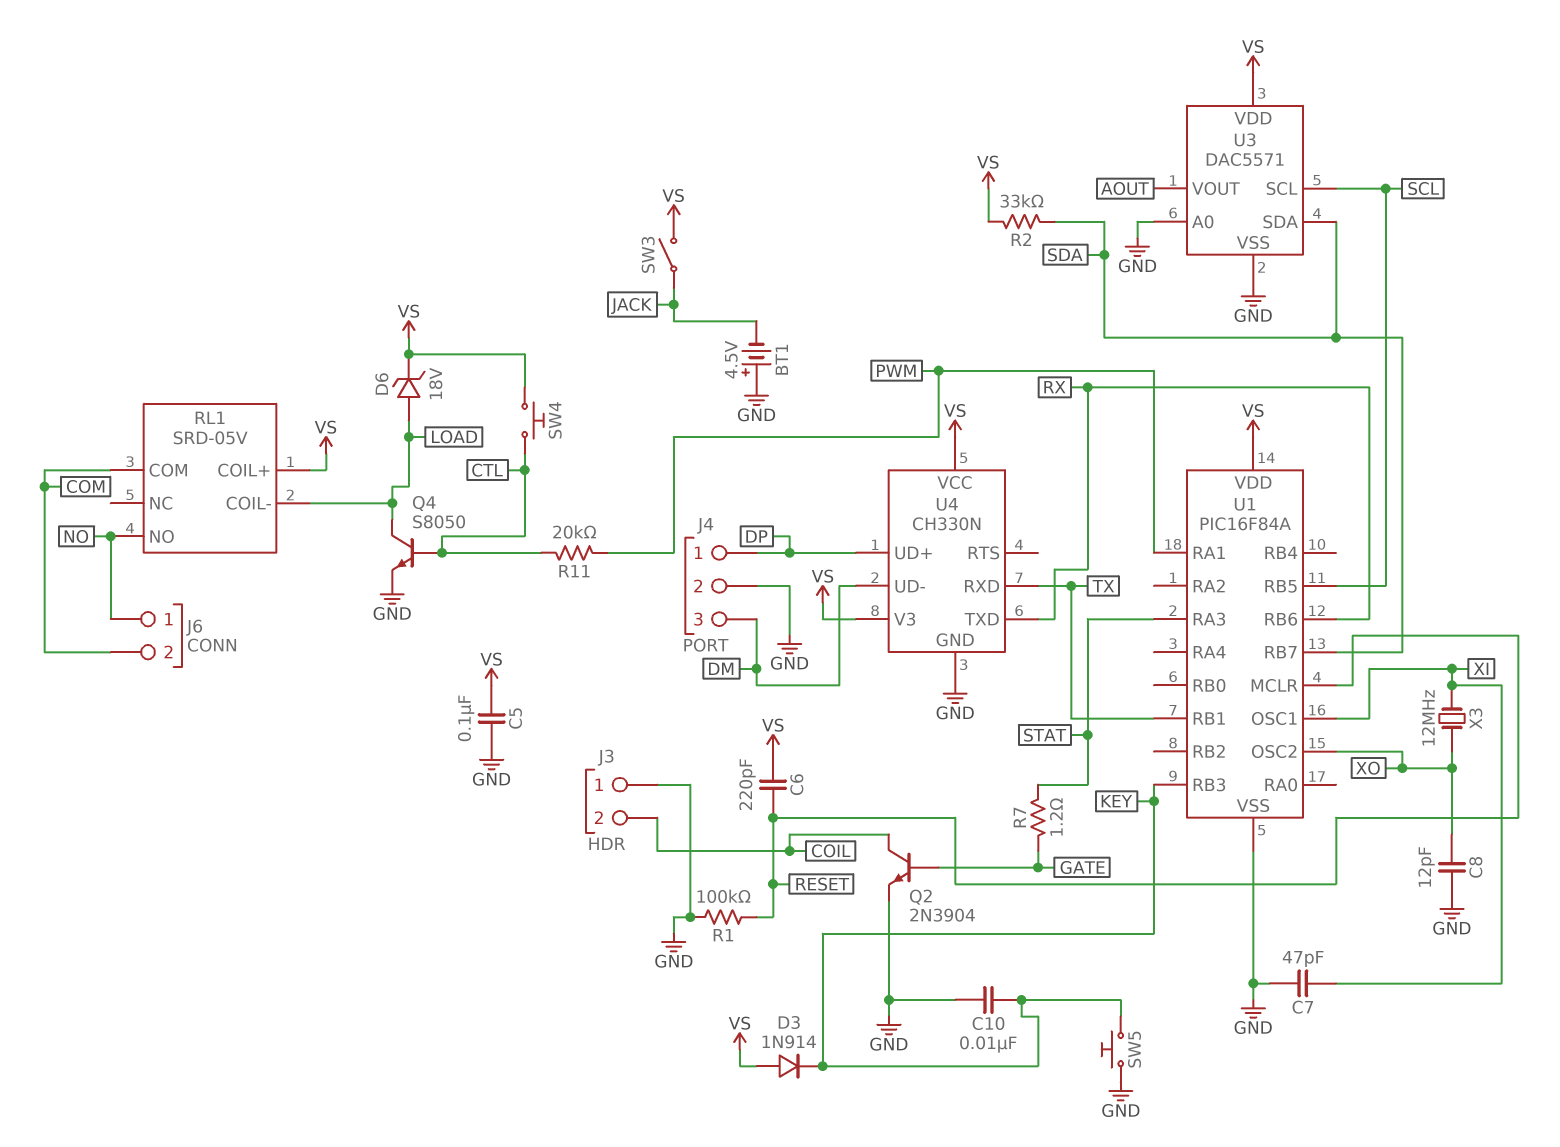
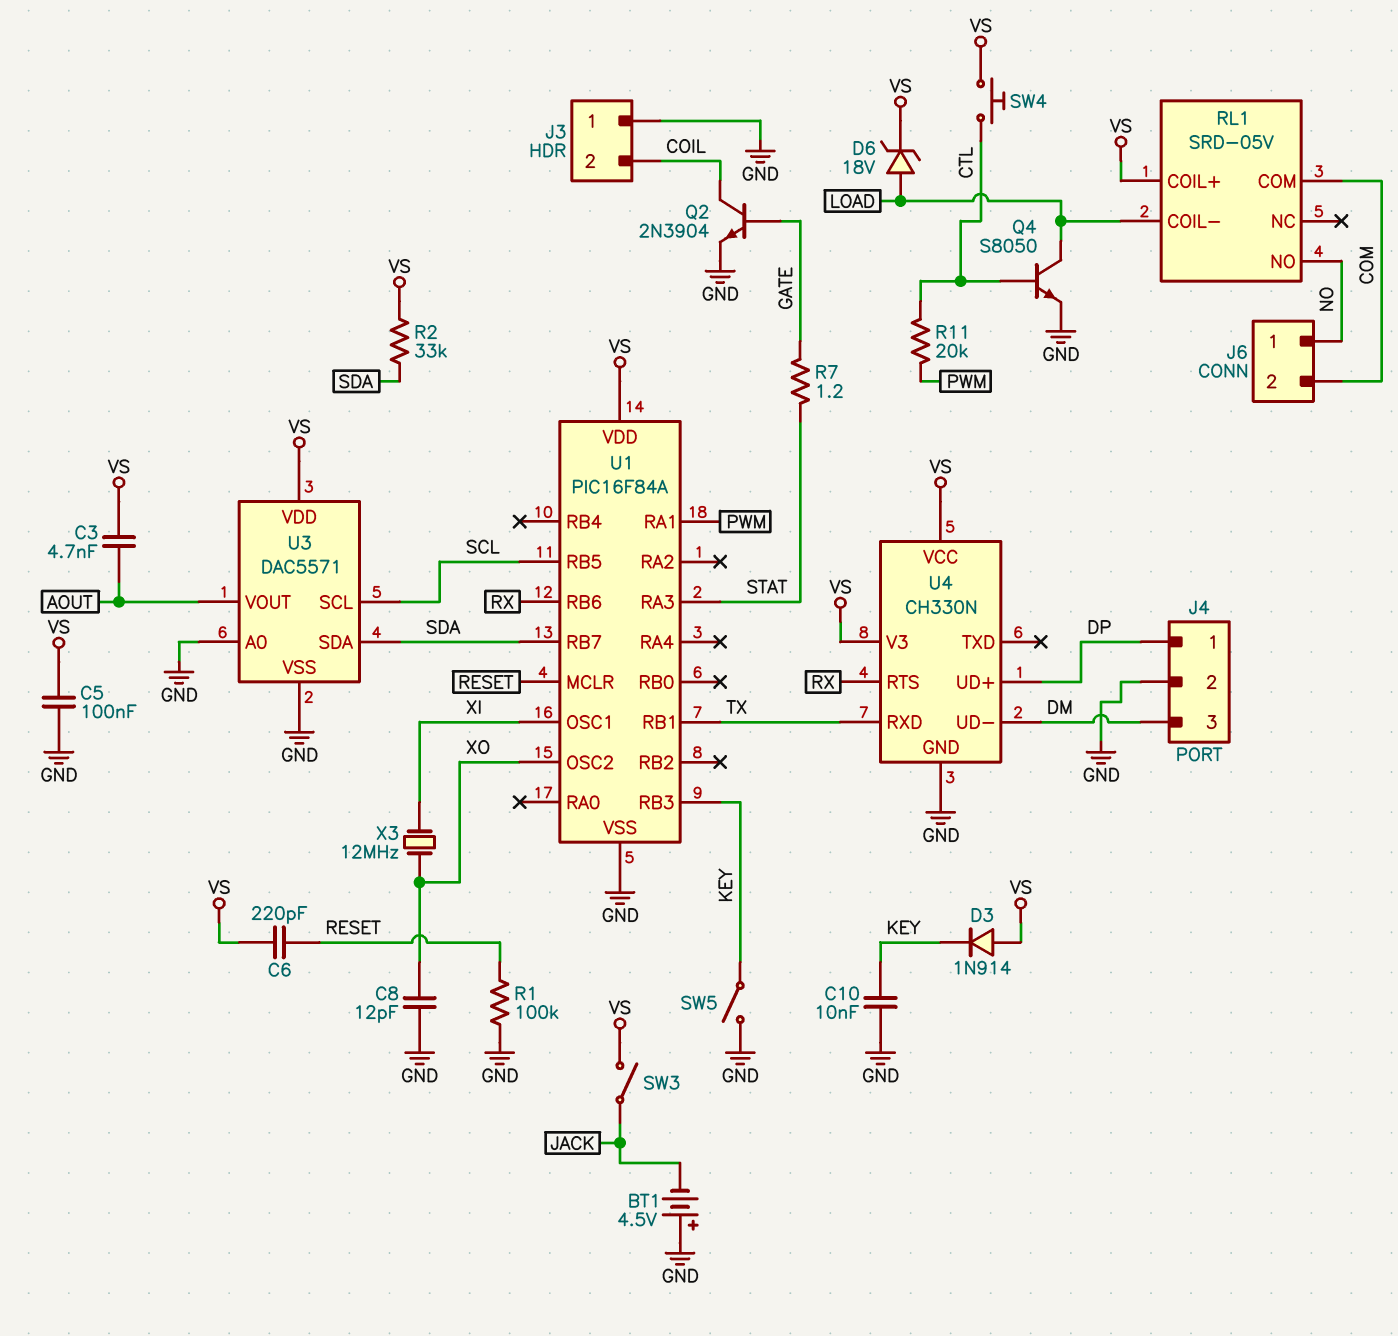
C3: none -> 4.7nF (AOUT, VS)
C7: 47pF (GND, XI) -> none
SW5: button (GND, KEY) -> switch (GND, KEY)
U4 pin RTS: none -> RX
U4 pin TXD: RX -> none

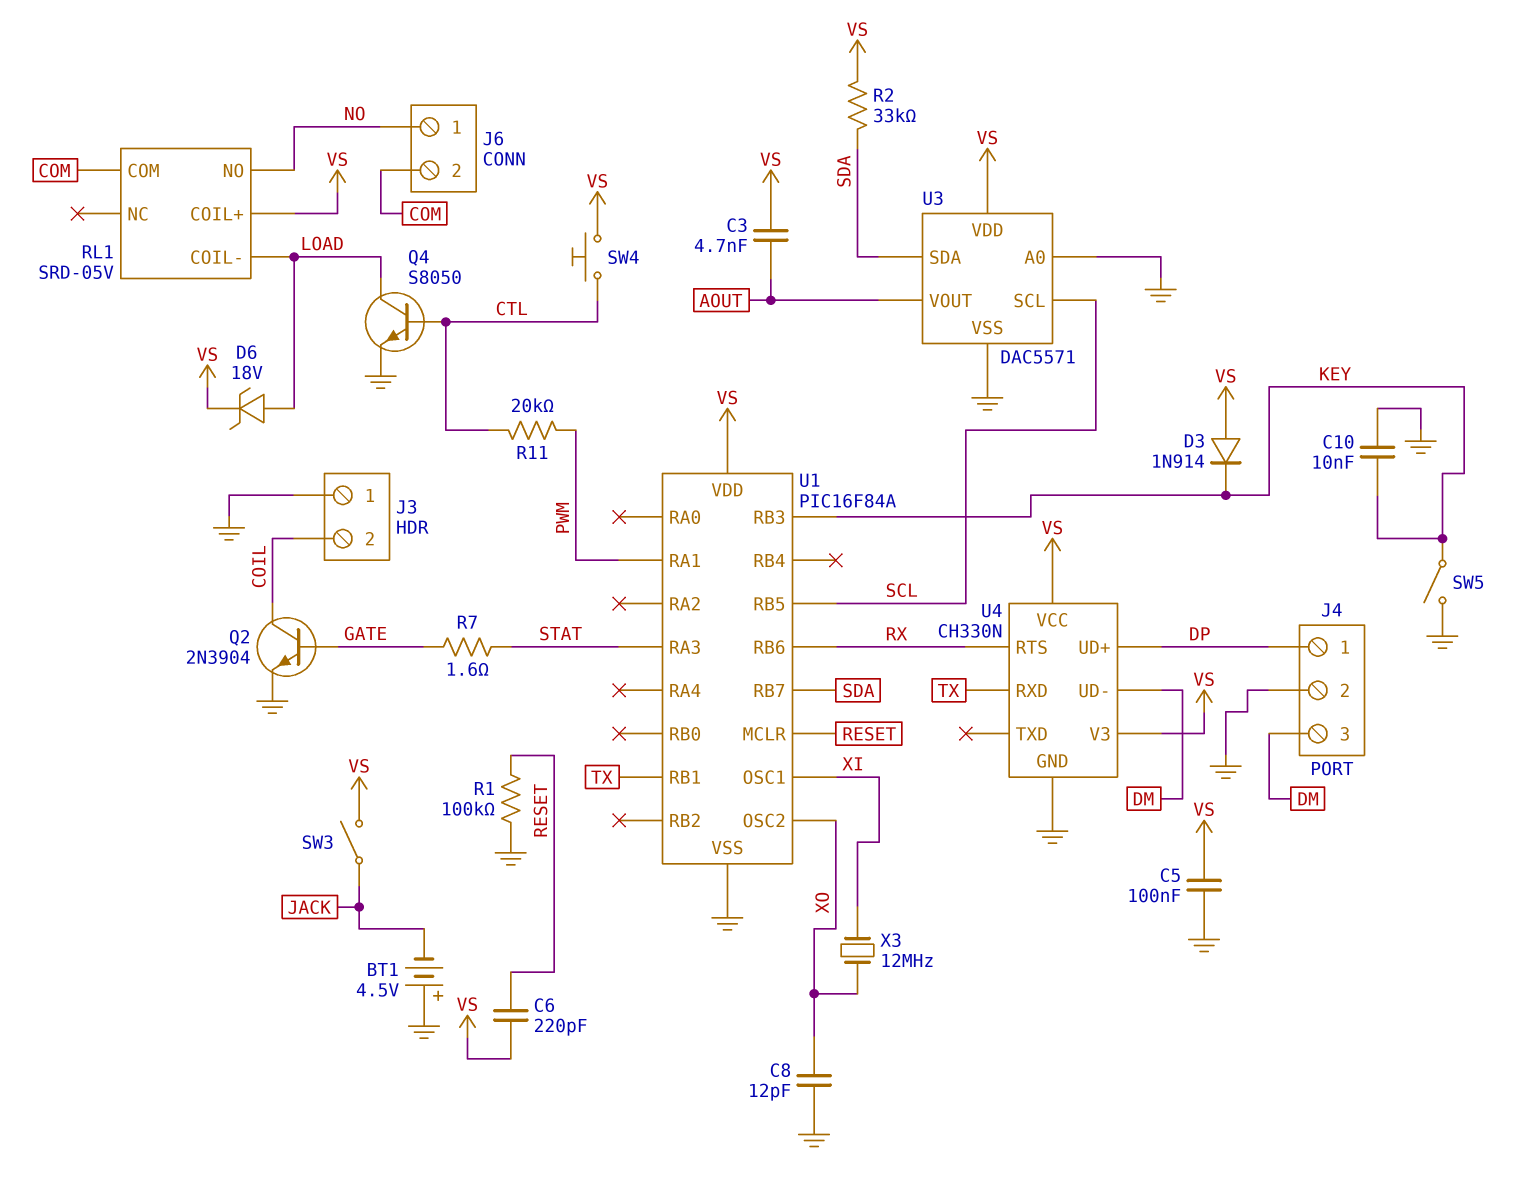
R7: 1.2 (GATE, STAT) -> 1.6 (GATE, STAT)

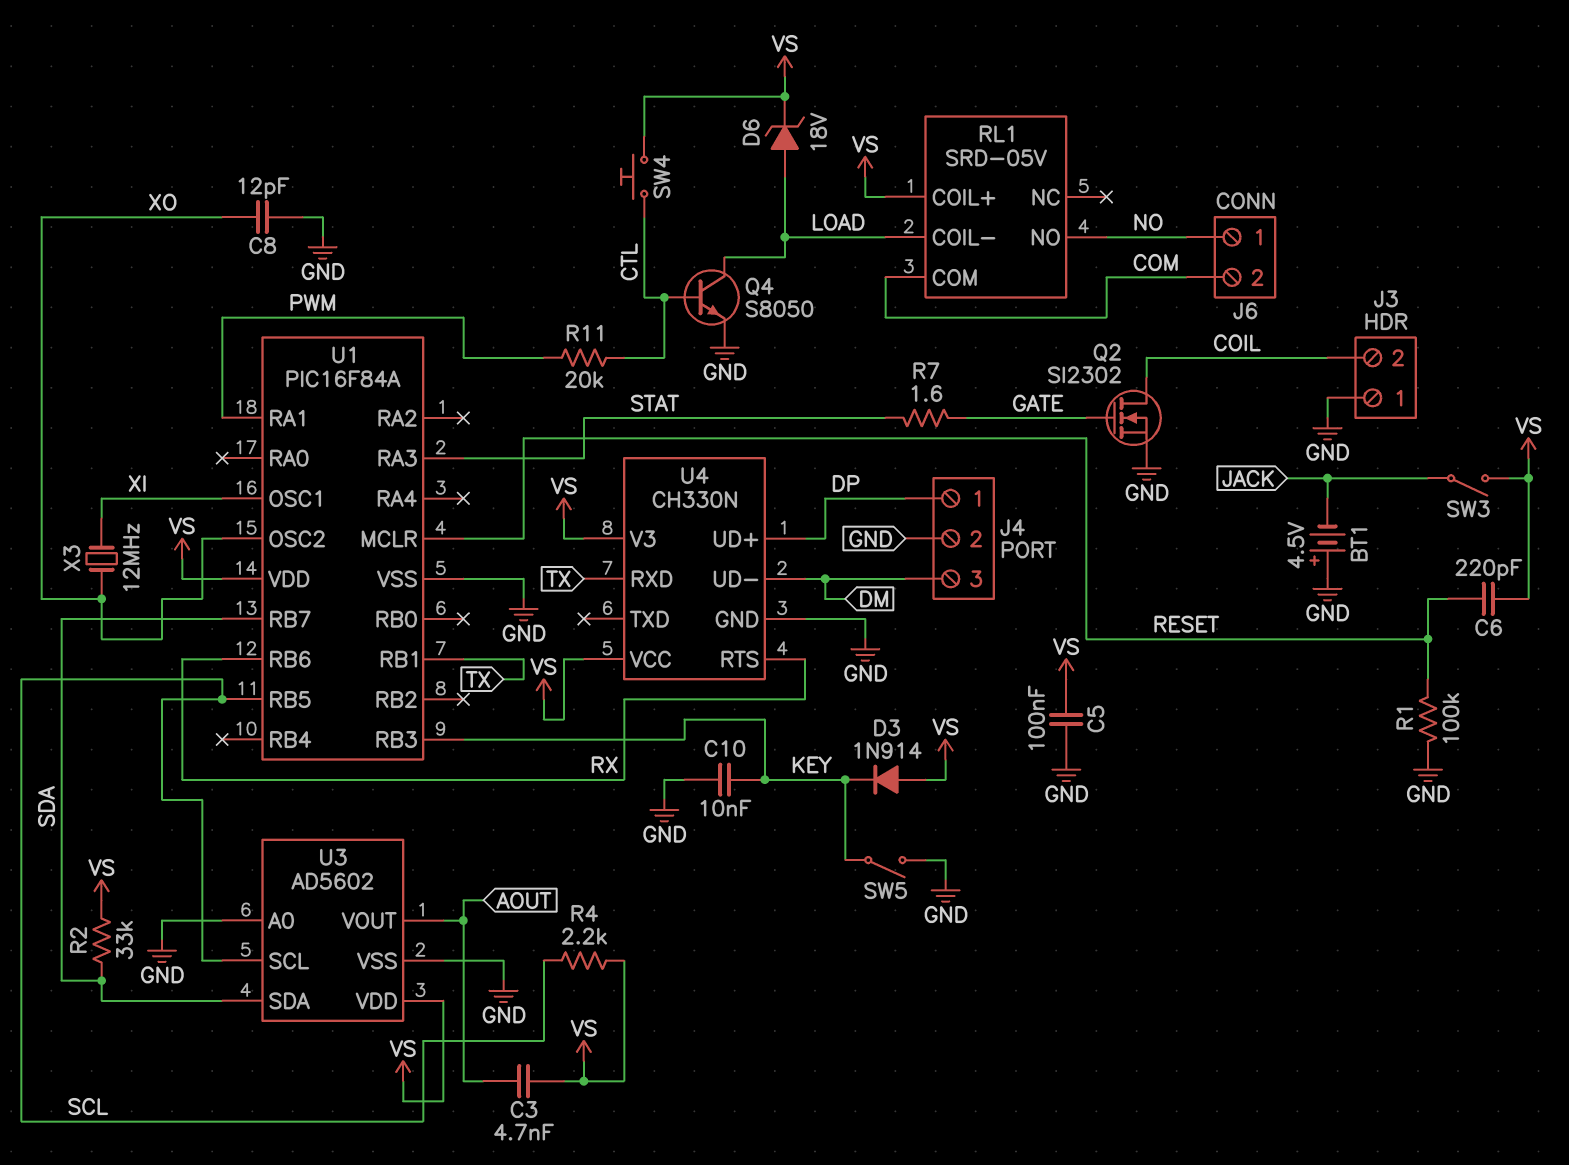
Q2: NPN 2N3904 (B GATE, C COIL, E GND) -> NMOS SI2302 (G GATE, D COIL, S GND)
R4: none -> 2.2k (SCL, VS)
U3: DAC5571 -> AD5602

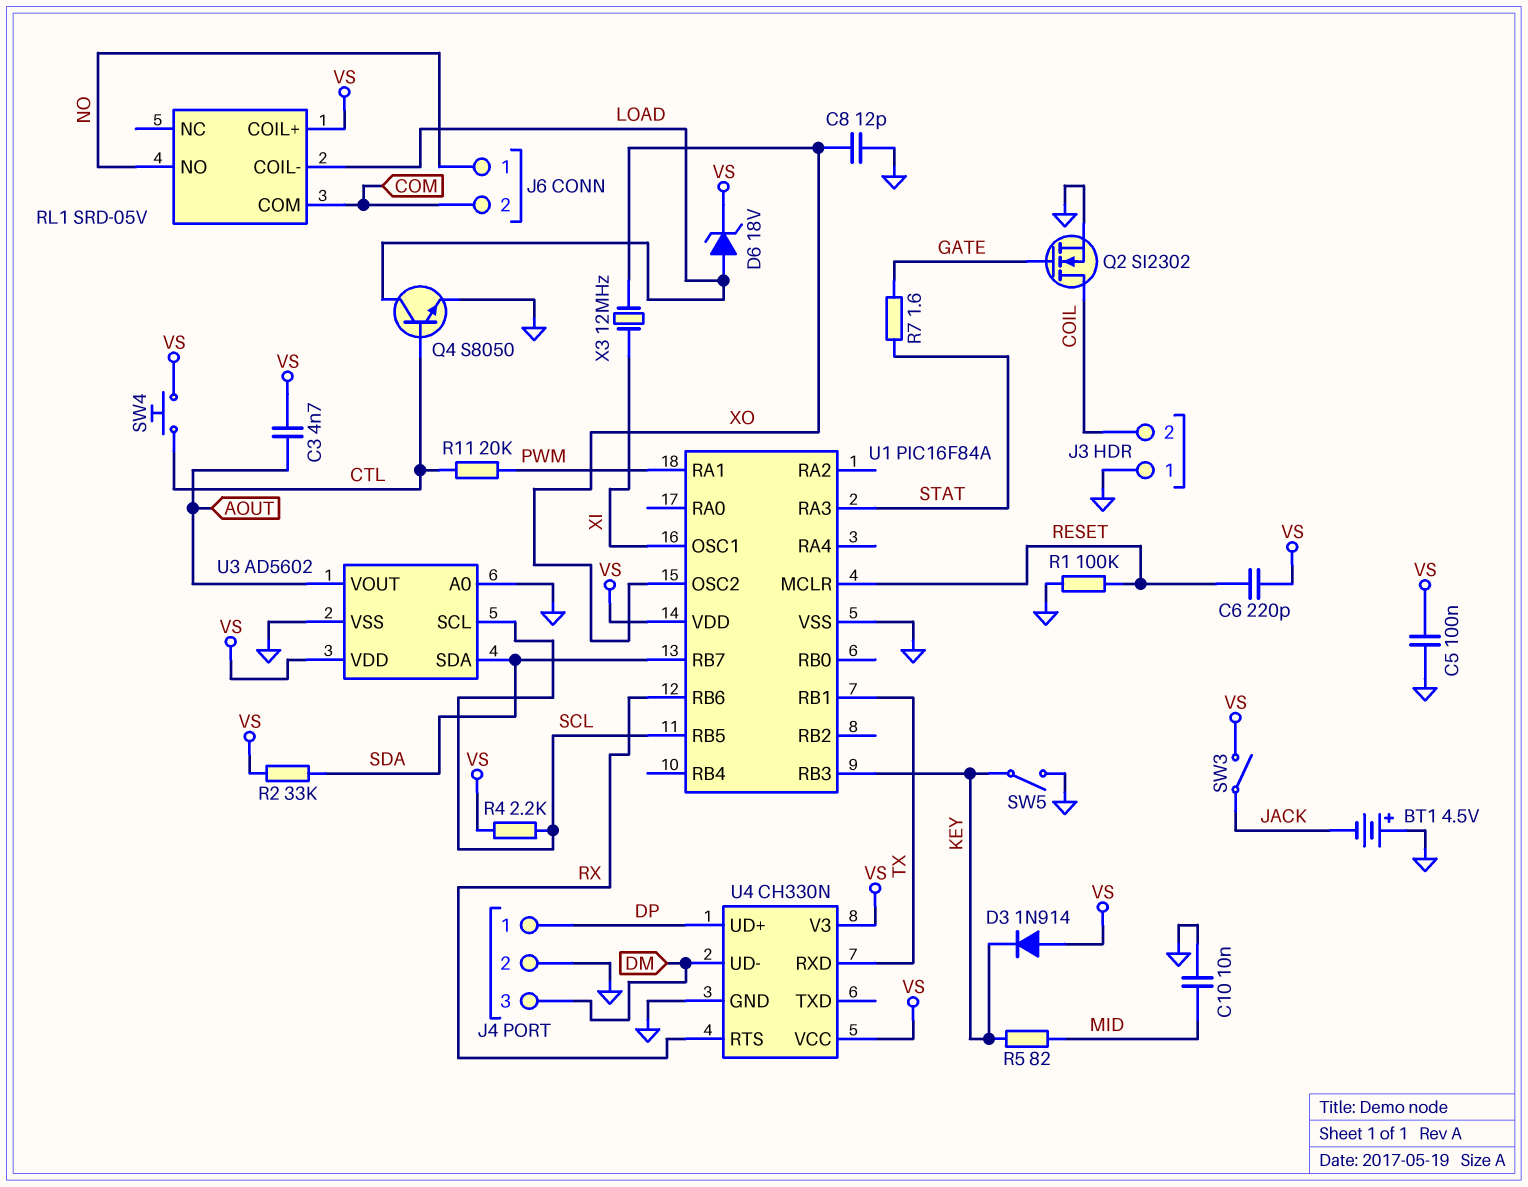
C10: 10nF (GND, KEY) -> 10nF (GND, MID)
R5: none -> 82 (KEY, MID)

